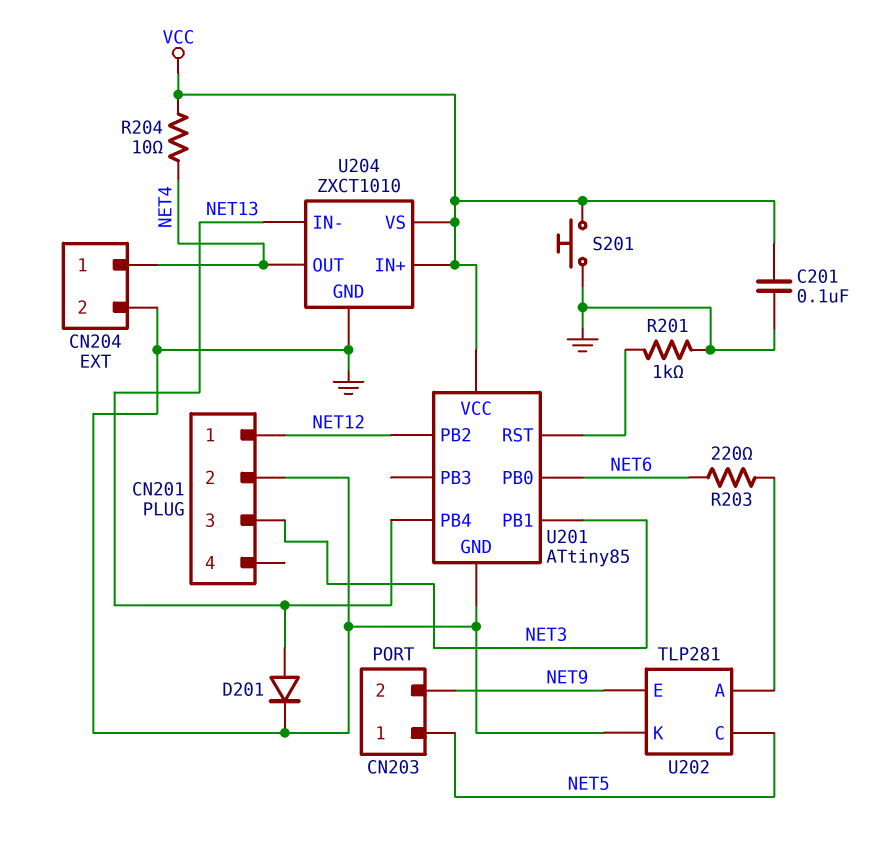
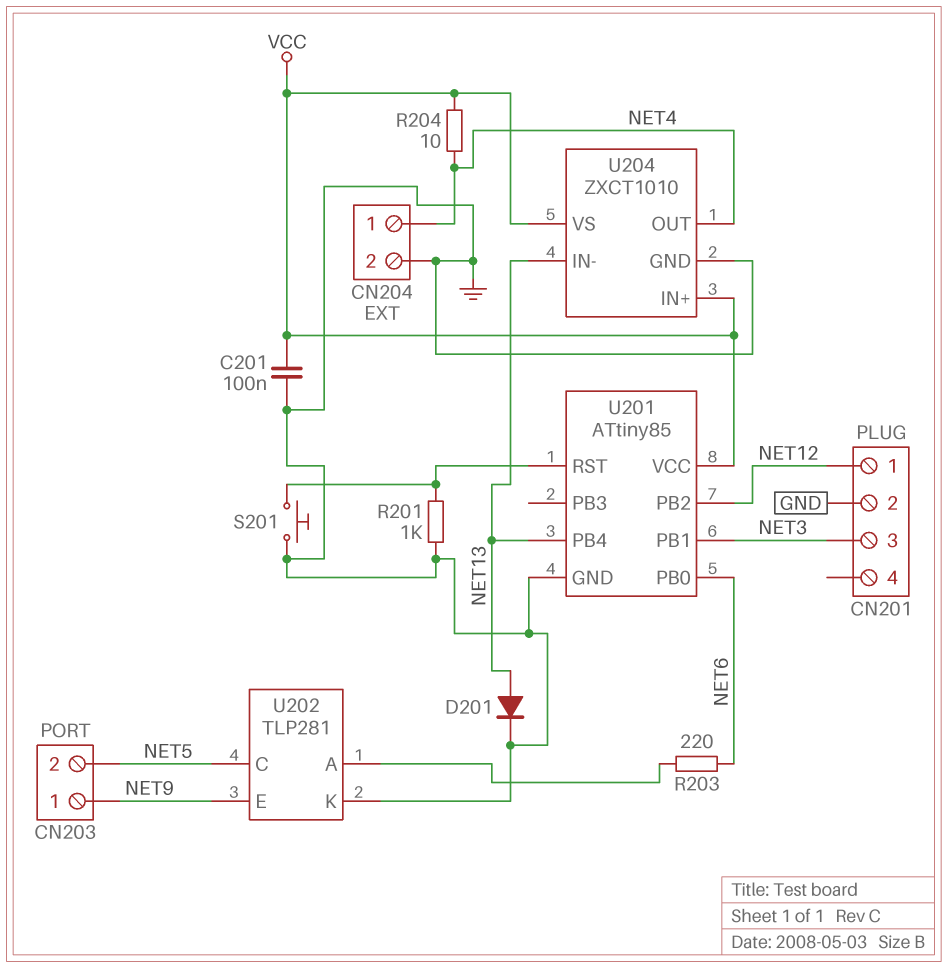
CN203 pin 1: NET5 -> NET9
CN203 pin 2: NET9 -> NET5
S201: button (GND, VCC) -> button (GND, U201/RST)

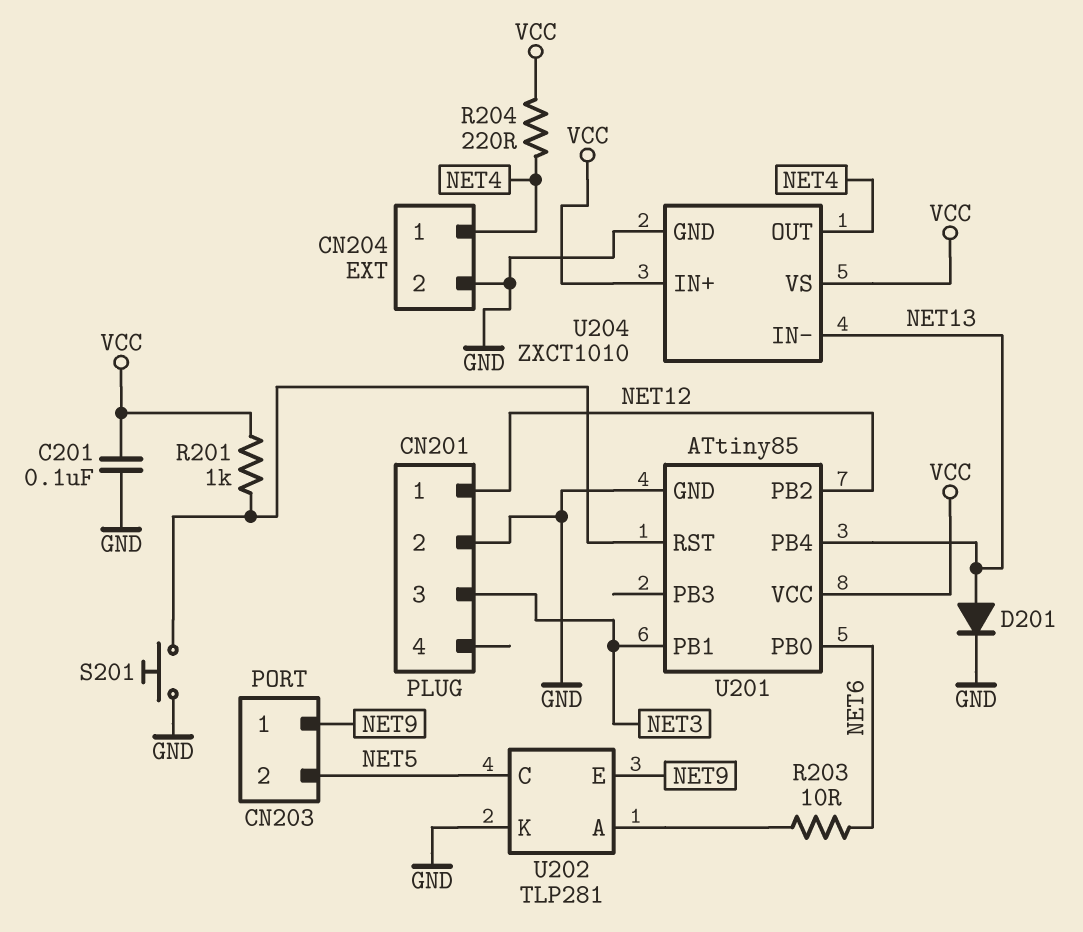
R201: 1k (GND, U201/RST) -> 1k (U201/RST, VCC)
R203: 220 (NET6, U202/A) -> 10 (NET6, U202/A)
R204: 10 (NET4, VCC) -> 220 (NET4, VCC)

